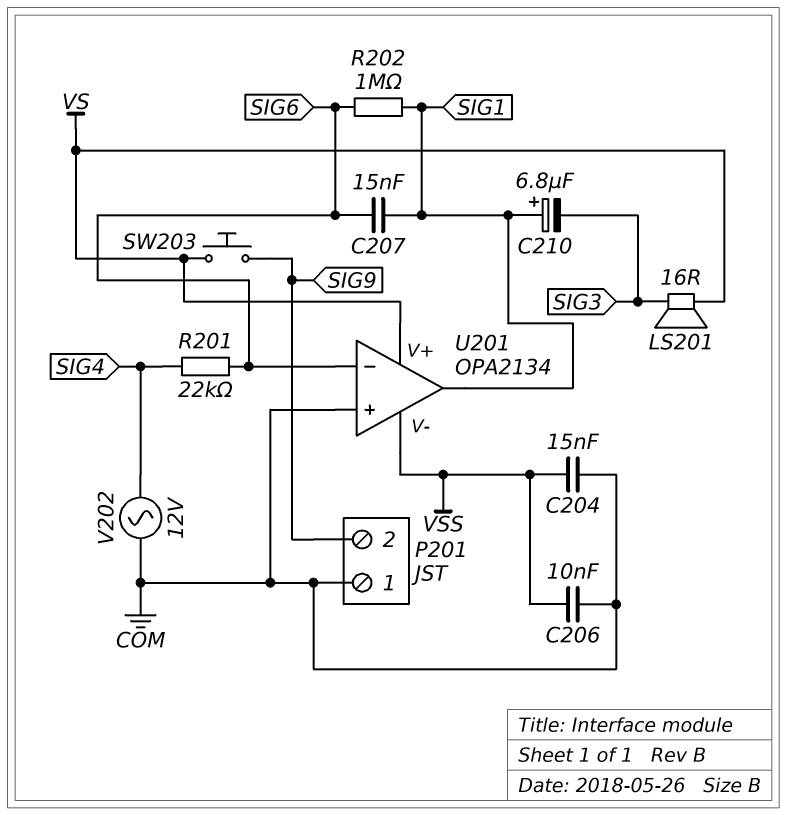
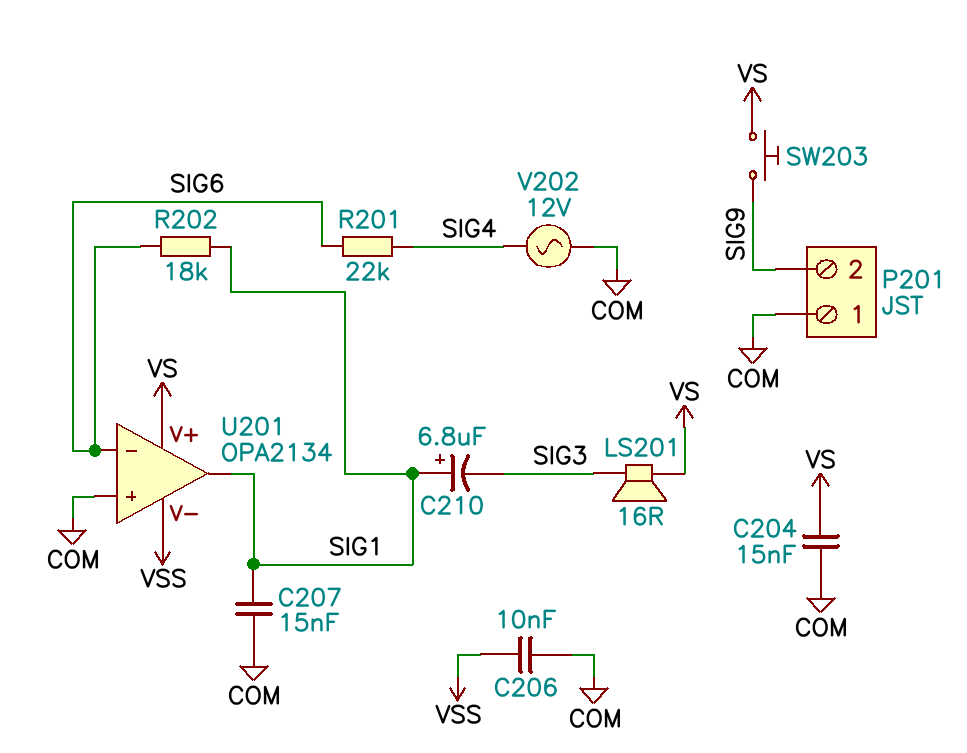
C204: 15nF (COM, VSS) -> 15nF (COM, VS)
C207: 15nF (SIG1, SIG6) -> 15nF (COM, SIG1)
R202: 1M (SIG1, SIG6) -> 18k (SIG1, SIG6)

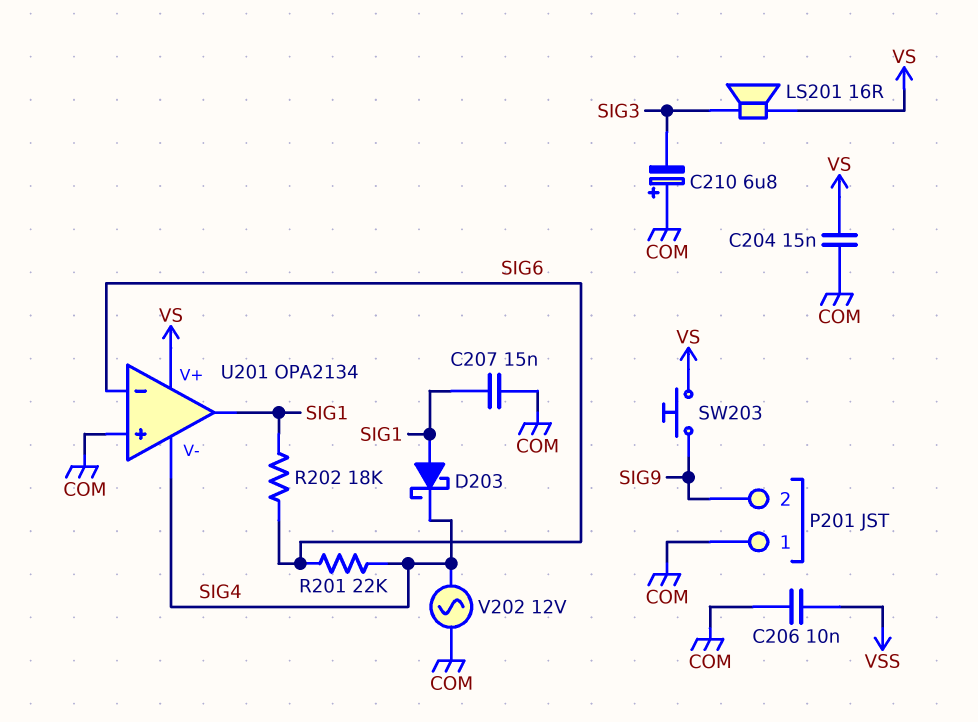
C210: 6.8uF (plus SIG1, minus SIG3) -> 6.8uF (plus COM, minus SIG3)
D203: none -> schottky (A SIG1, K SIG4)
U201 pin V-: VSS -> SIG4

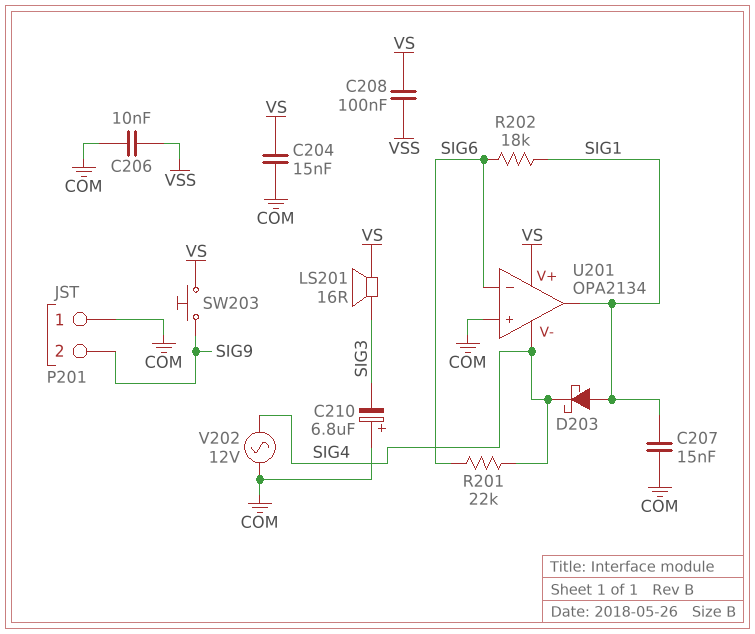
C208: none -> 100nF (VS, VSS)

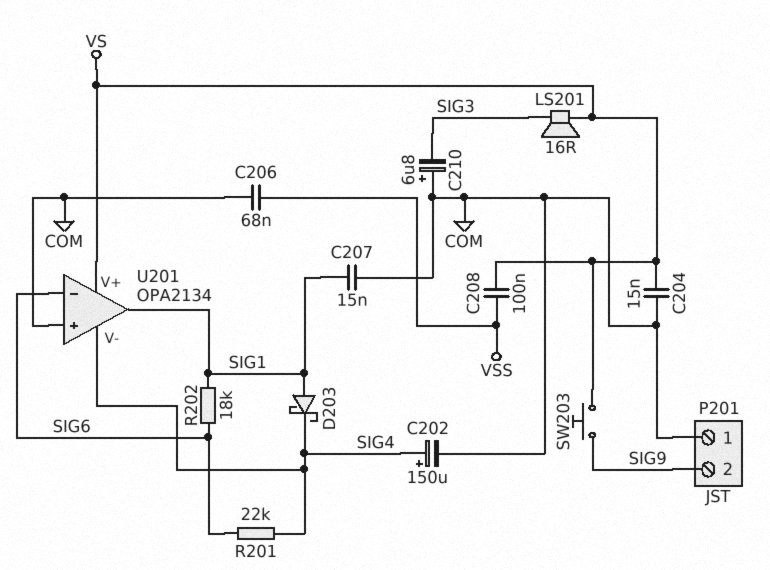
C202: none -> 150uF (plus SIG4, minus COM)
C206: 10nF (COM, VSS) -> 68nF (COM, VSS)
V202: AC 12V (COM, SIG4) -> none

